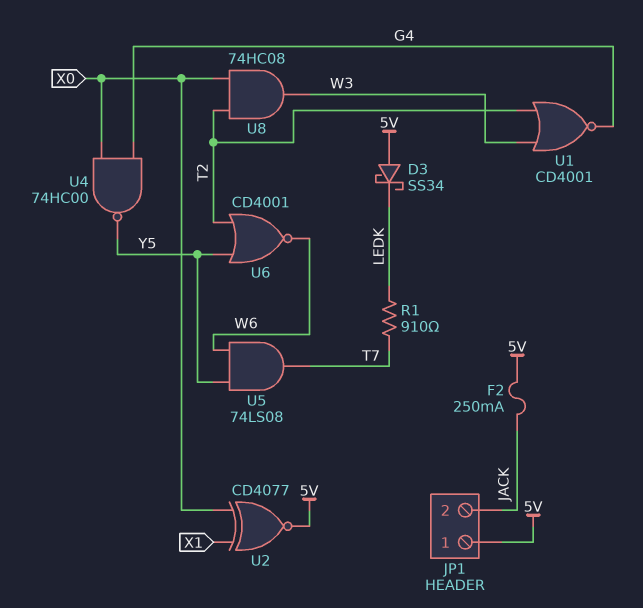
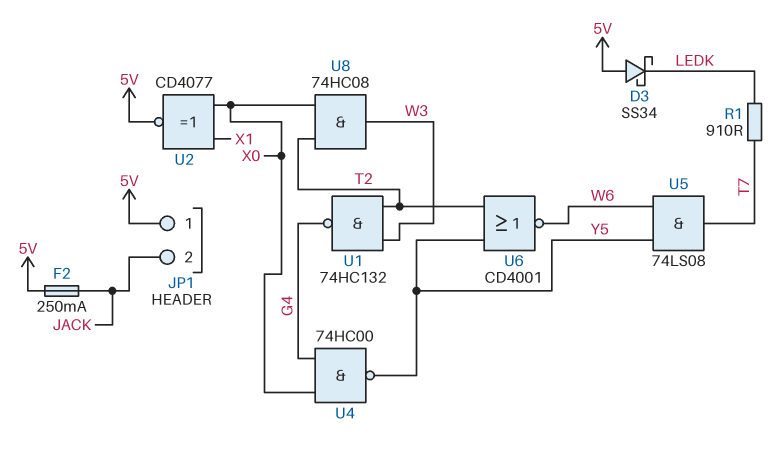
U1: NOR CD4001 (in T2, in W3, out G4) -> NAND 74HC132 (in T2, in W3, out G4)

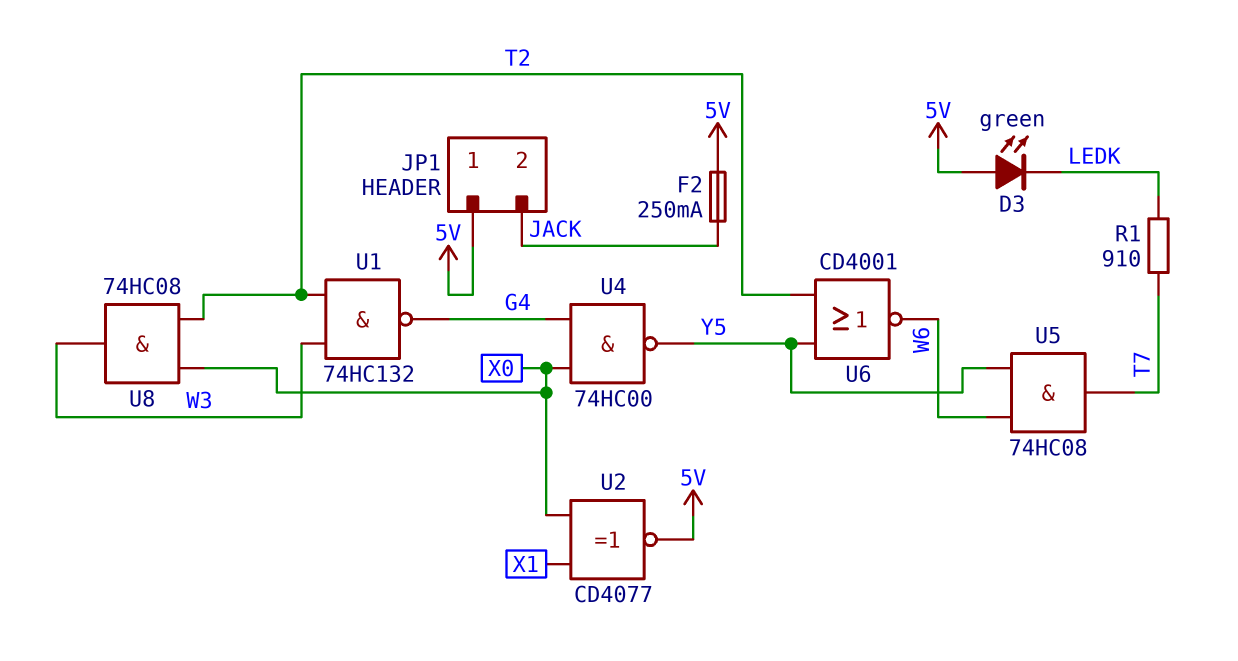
D3: schottky SS34 (A 5V, K LEDK) -> LED green (A 5V, K LEDK)
U5: AND 74LS08 (in W6, in Y5, out T7) -> AND 74HC08 (in W6, in Y5, out T7)

